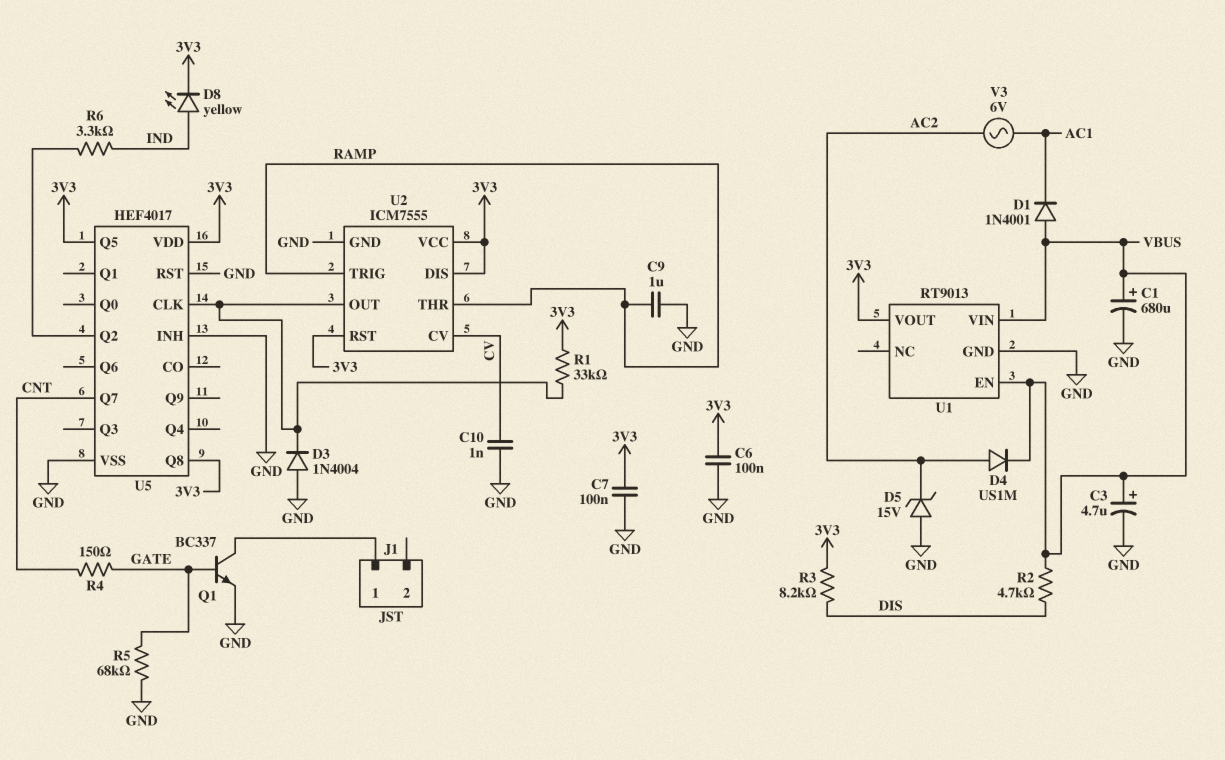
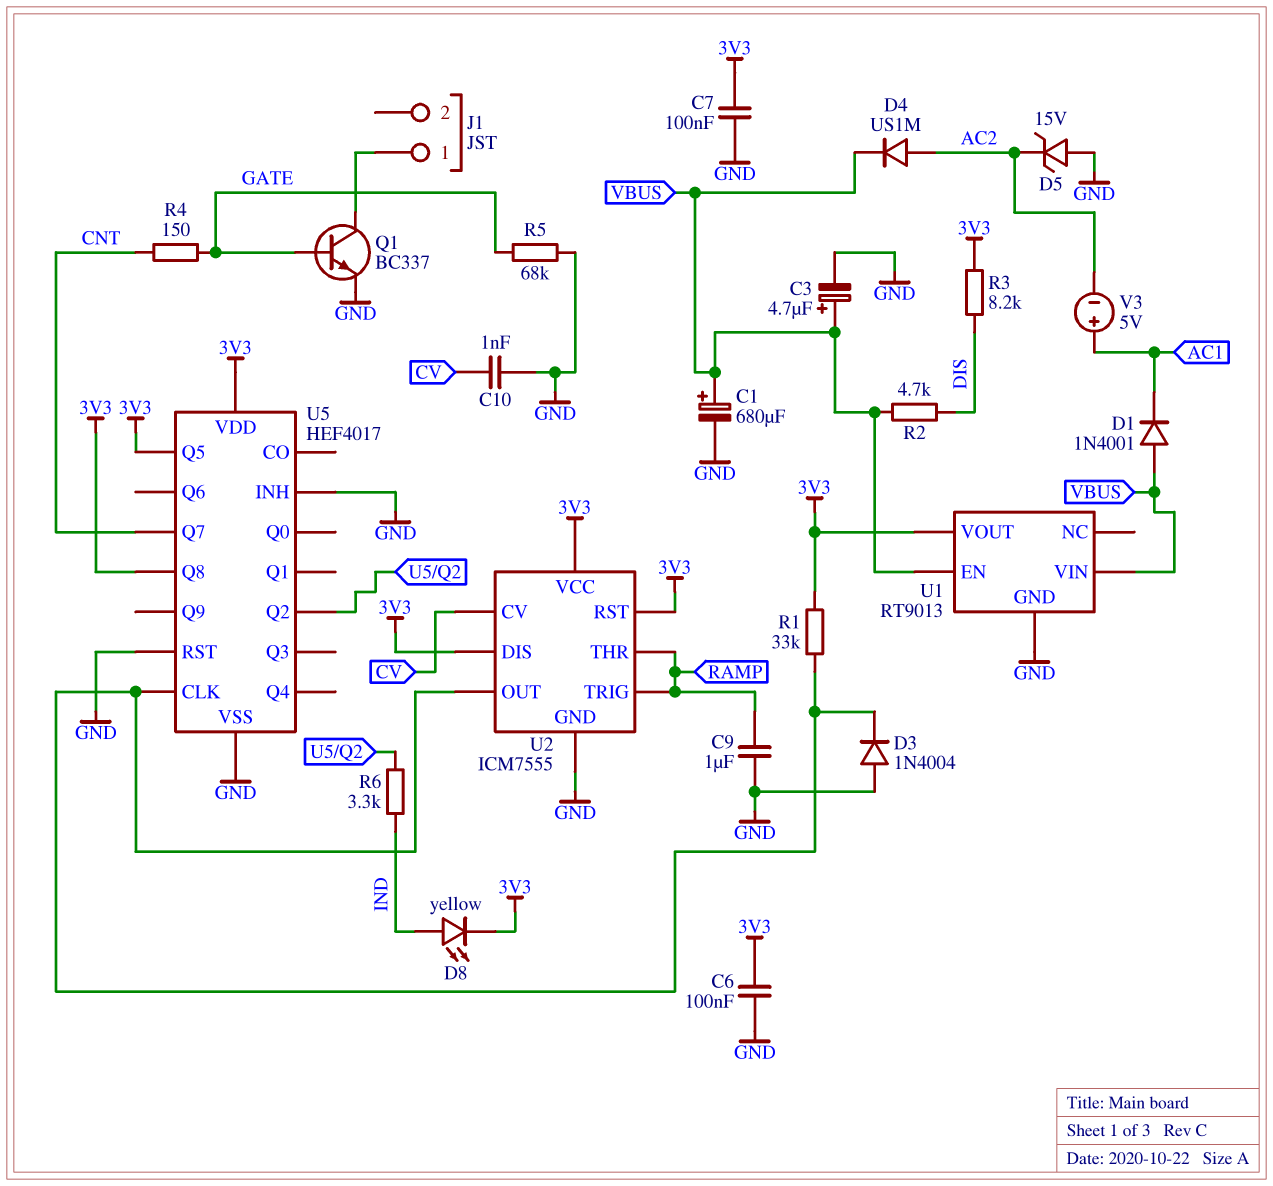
V3: AC 6V (AC1, AC2) -> 5V (plus AC1, minus AC2)

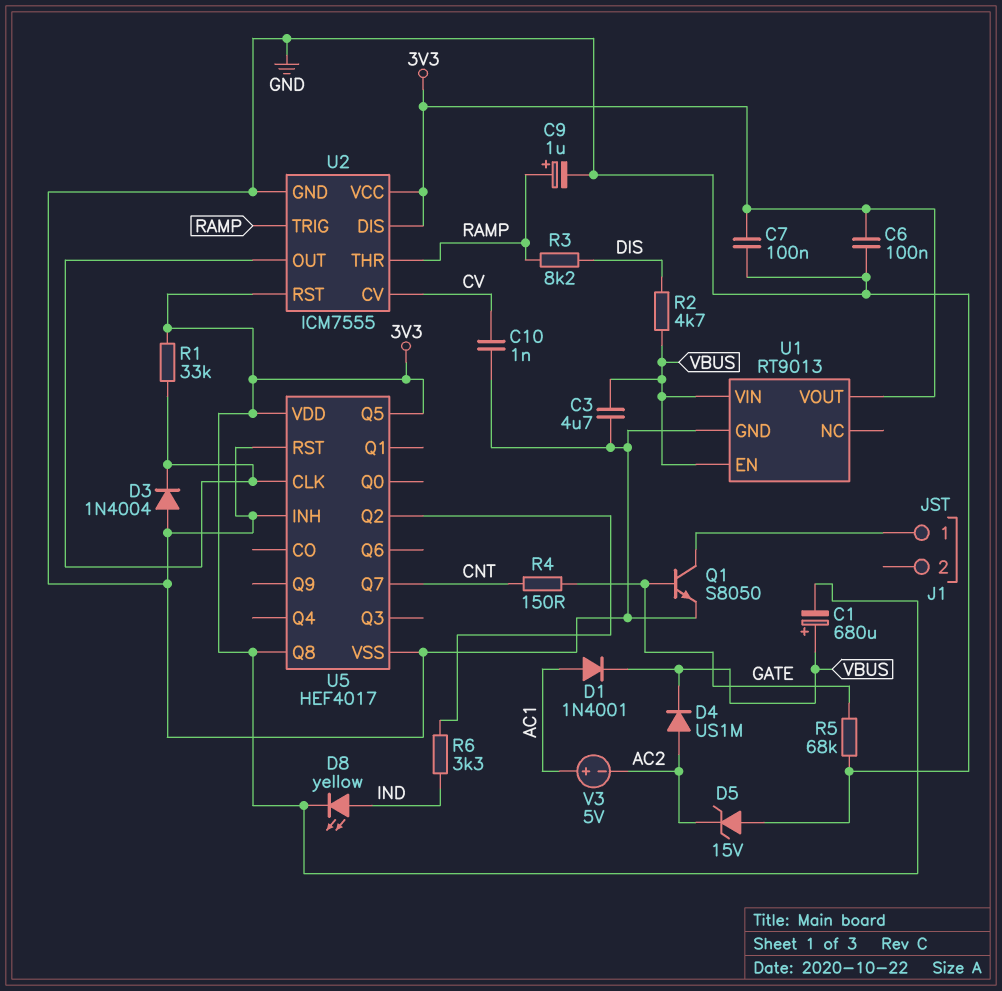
C1: 680uF (plus VBUS, minus GND) -> 680uF (plus VBUS, minus 3V3)
C3: 4.7uF (plus VBUS, minus GND) -> 4.7uF (GND, VBUS)
C9: 1uF (GND, RAMP) -> 1uF (plus RAMP, minus GND)
D1: diode 1N4001 (A VBUS, K AC1) -> diode 1N4001 (A AC1, K VBUS)
Q1: NPN BC337 (B GATE, C J1/1, E GND) -> NPN S8050 (B GATE, C J1/1, E GND)
R3: 8.2k (3V3, DIS) -> 8.2k (DIS, RAMP)

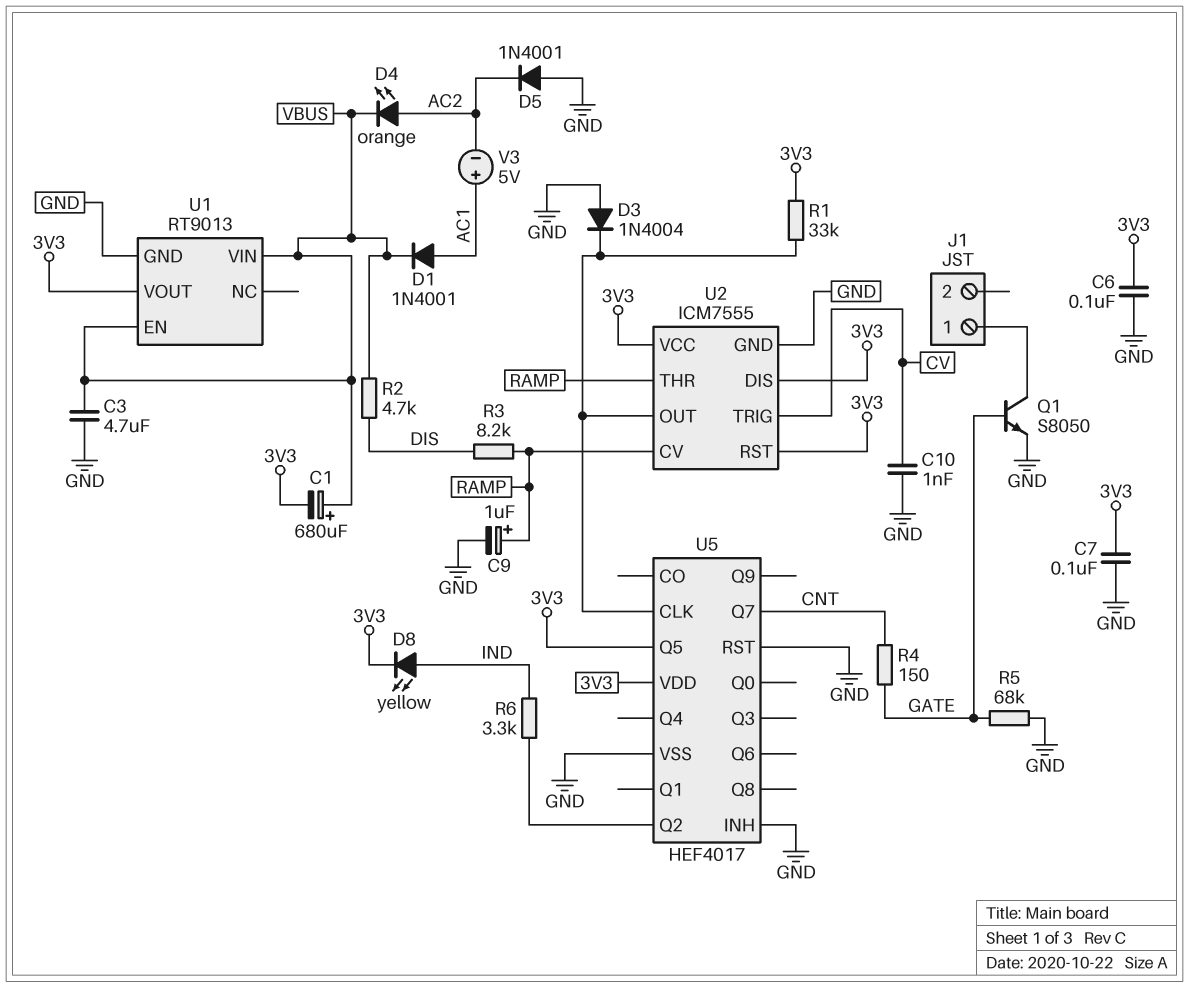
D4: diode US1M (A AC2, K VBUS) -> LED orange (A AC2, K VBUS)
D5: zener 15V (A GND, K AC2) -> diode 1N4001 (A GND, K AC2)
U2 pin CV: CV -> RAMP
U2 pin TRIG: RAMP -> CV
U5 pin Q8: 3V3 -> none

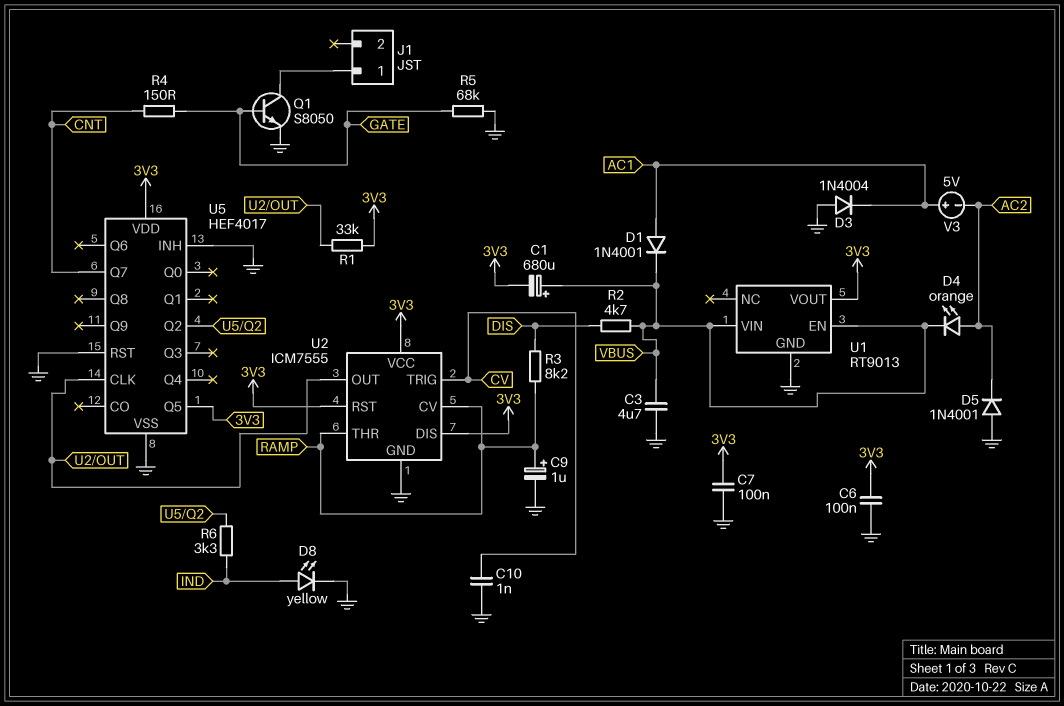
D3: diode 1N4004 (A GND, K U2/OUT) -> diode 1N4004 (A GND, K AC1)
D8: LED yellow (A IND, K 3V3) -> LED yellow (A IND, K GND)

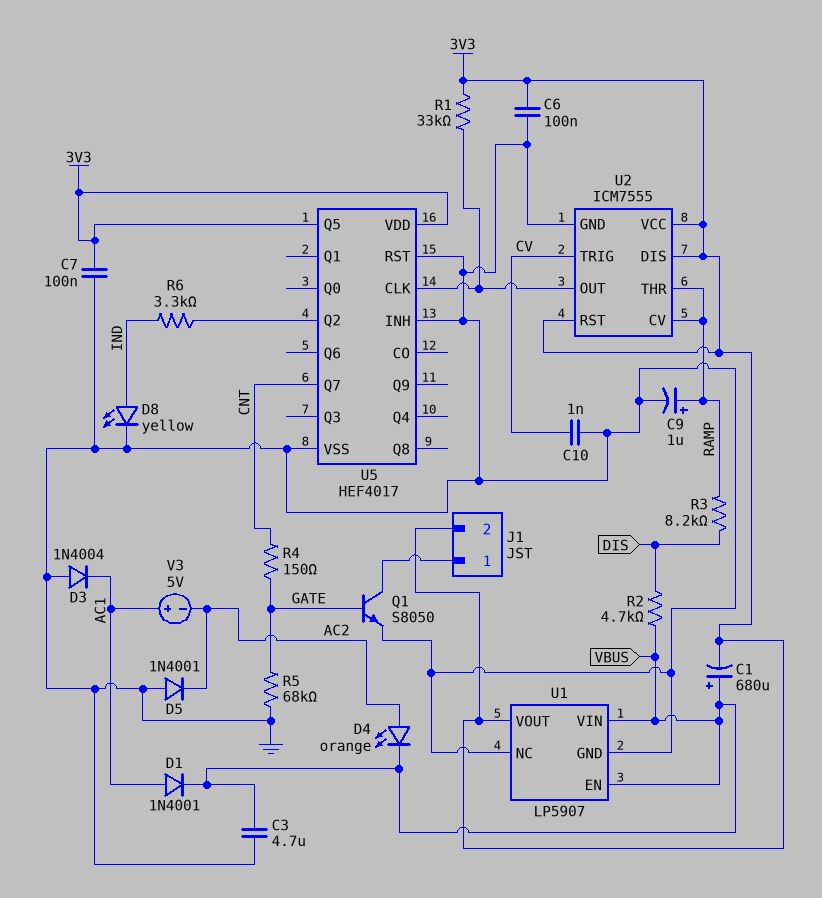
J1 pin 2: none -> 3V3
U1: RT9013 -> LP5907
U1 pin NC: none -> GND

